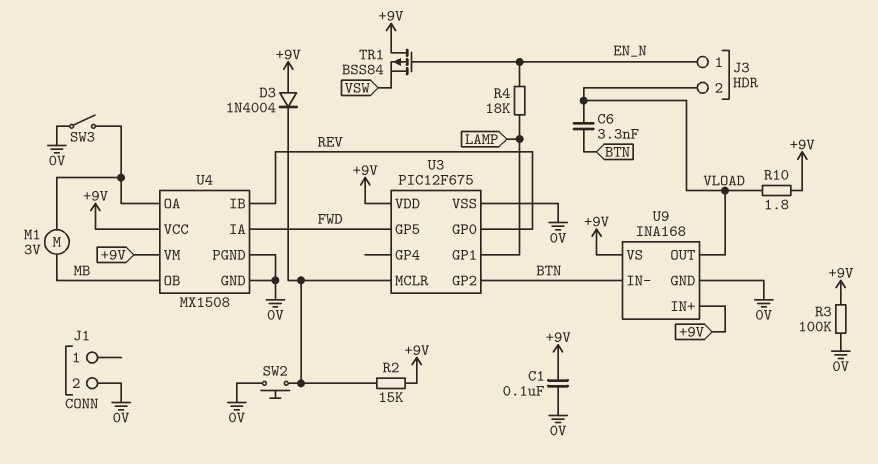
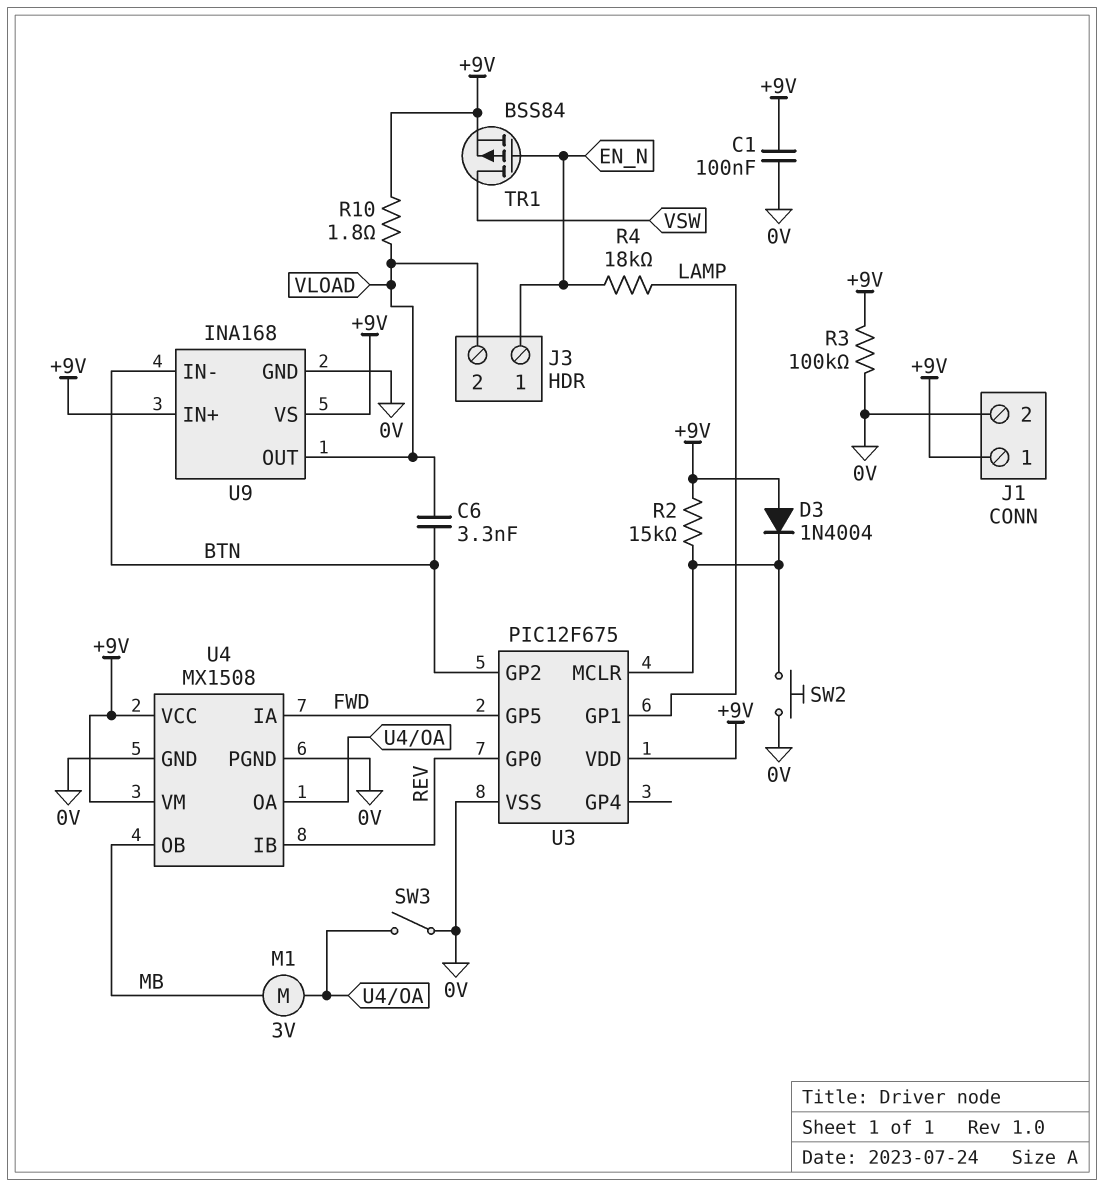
J1 pin 1: none -> +9V
TR1: PMOS BSS84 (G EN_N, D +9V, S VSW) -> PMOS BSS84 (G EN_N, D VSW, S +9V)

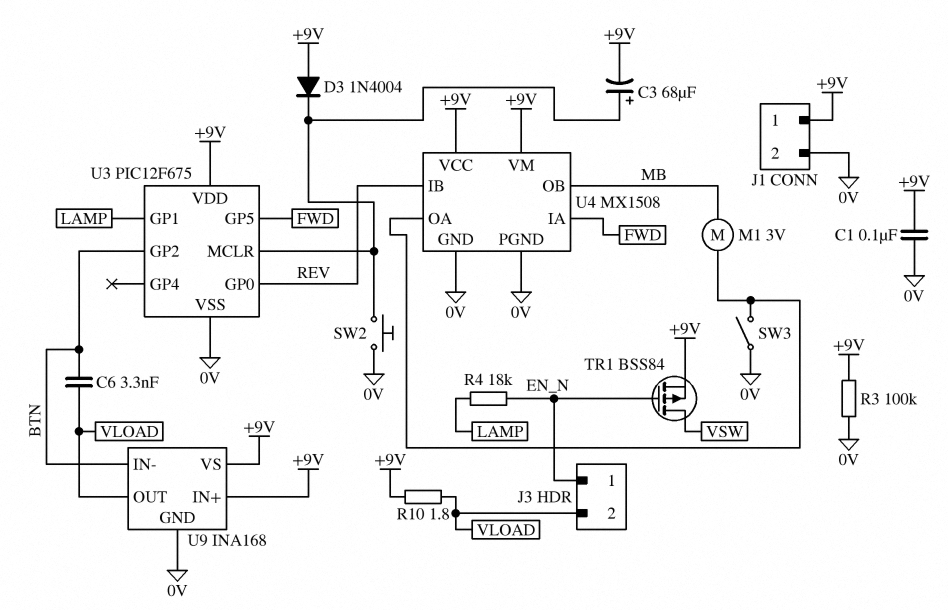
C3: none -> 68uF (plus U3/MCLR, minus +9V)
R2: 15k (+9V, U3/MCLR) -> none

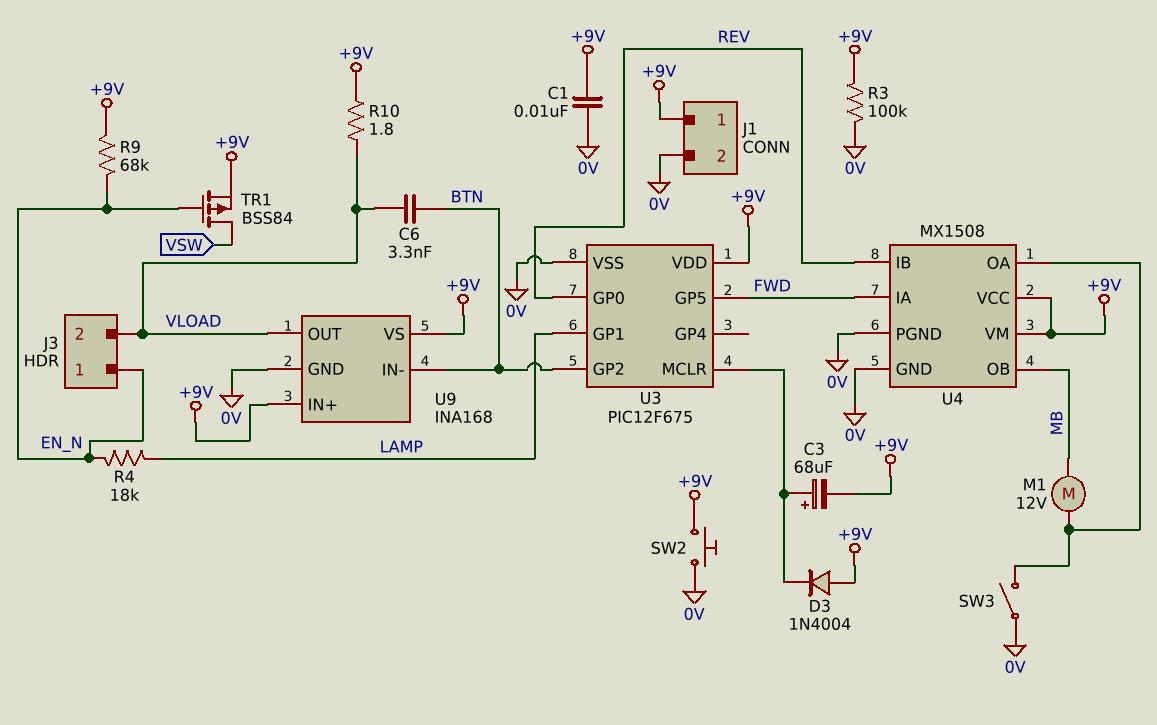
C1: 100nF (+9V, 0V) -> 10nF (+9V, 0V)
M1: motor 3V (MB, U4/OA) -> motor 12V (MB, U4/OA)
R9: none -> 68k (+9V, EN_N)
SW2: button (0V, U3/MCLR) -> button (+9V, 0V)

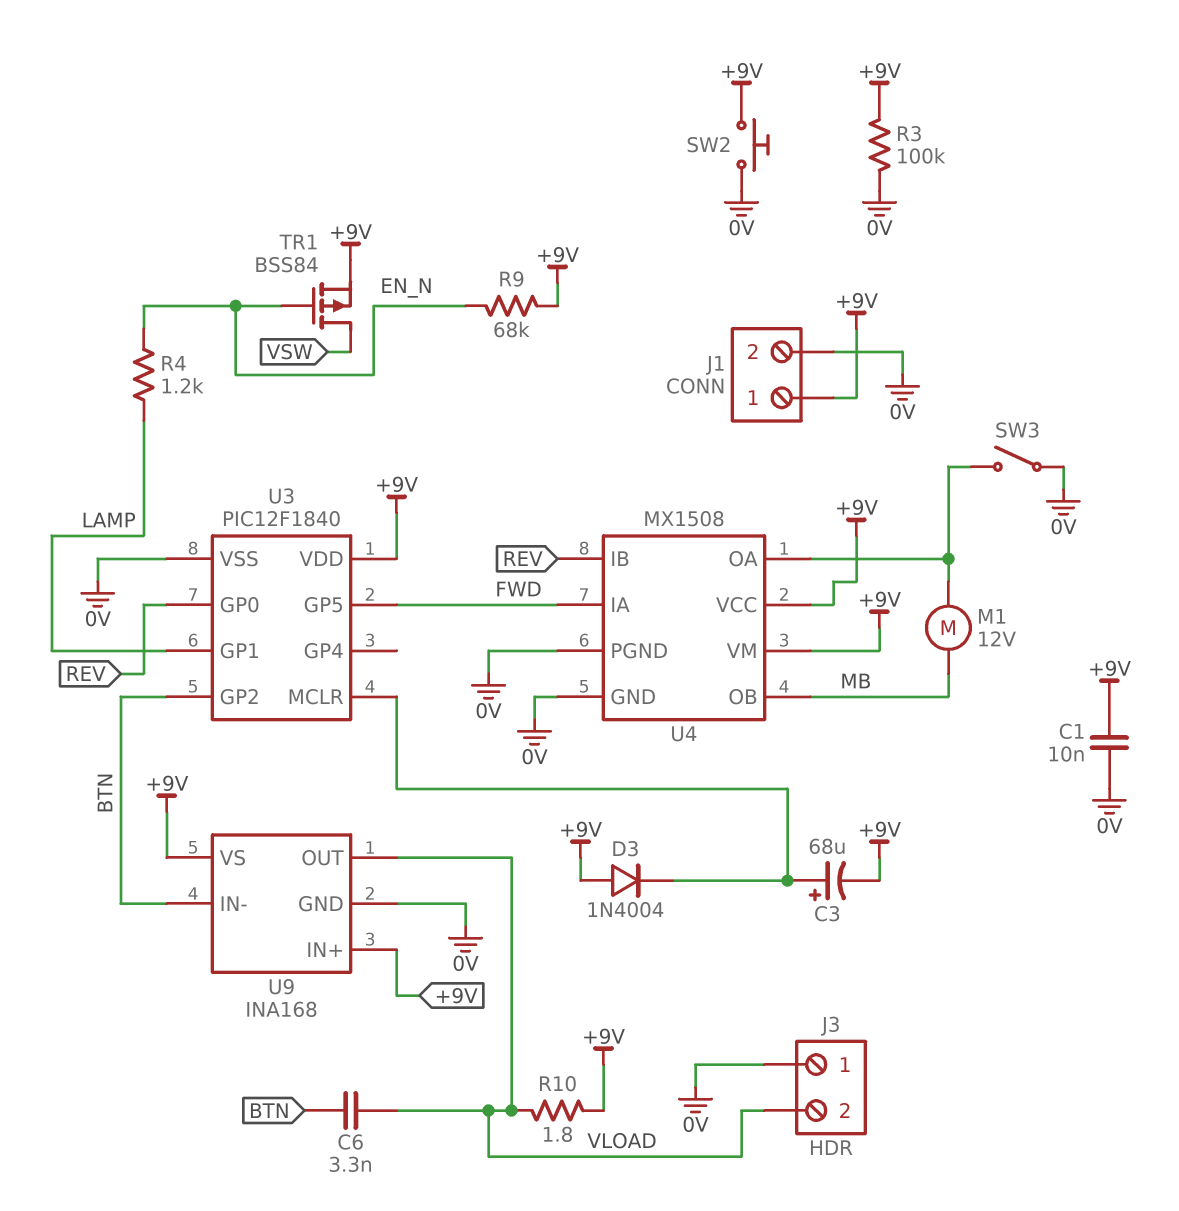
J3 pin 1: EN_N -> 0V
R4: 18k (EN_N, LAMP) -> 1.2k (EN_N, LAMP)
U3: PIC12F675 -> PIC12F1840

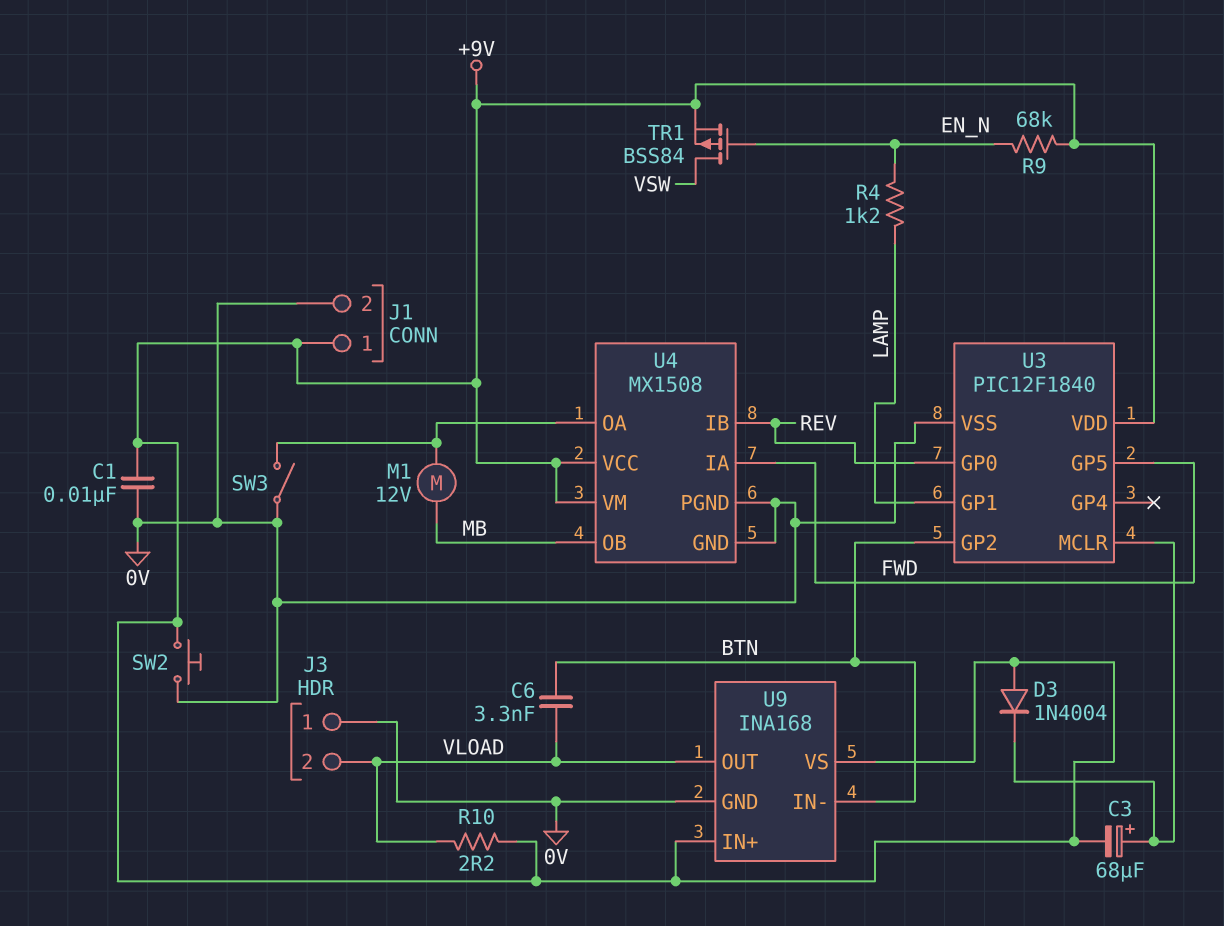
R3: 100k (+9V, 0V) -> none
R10: 1.8 (+9V, VLOAD) -> 2.2 (+9V, VLOAD)

